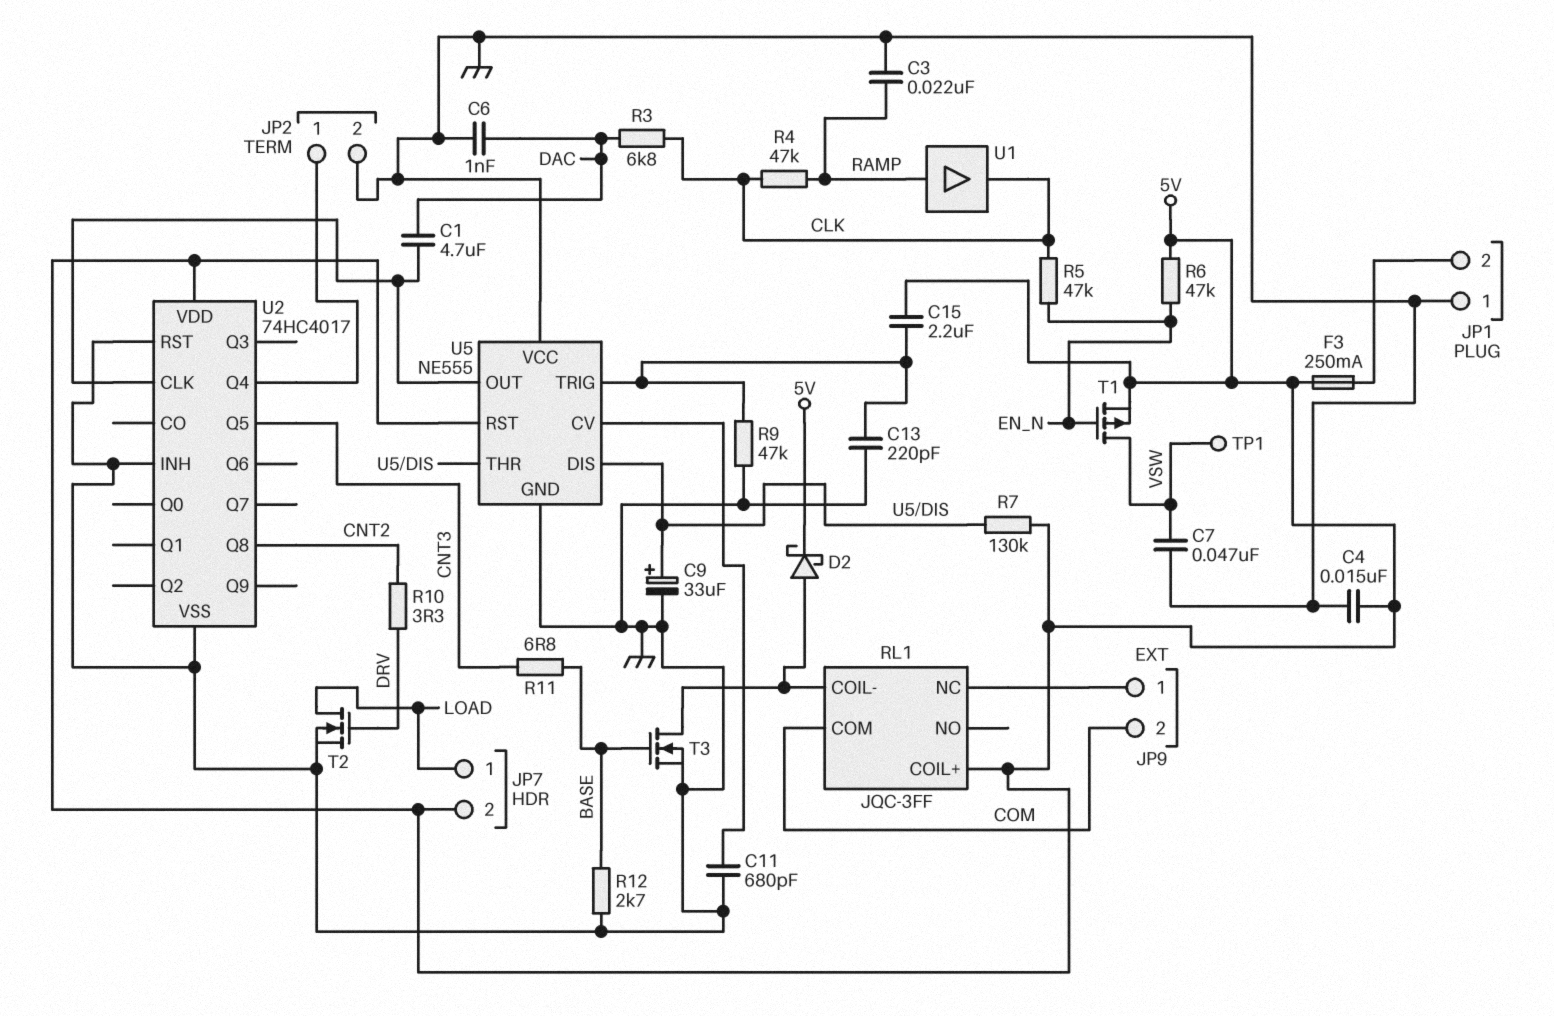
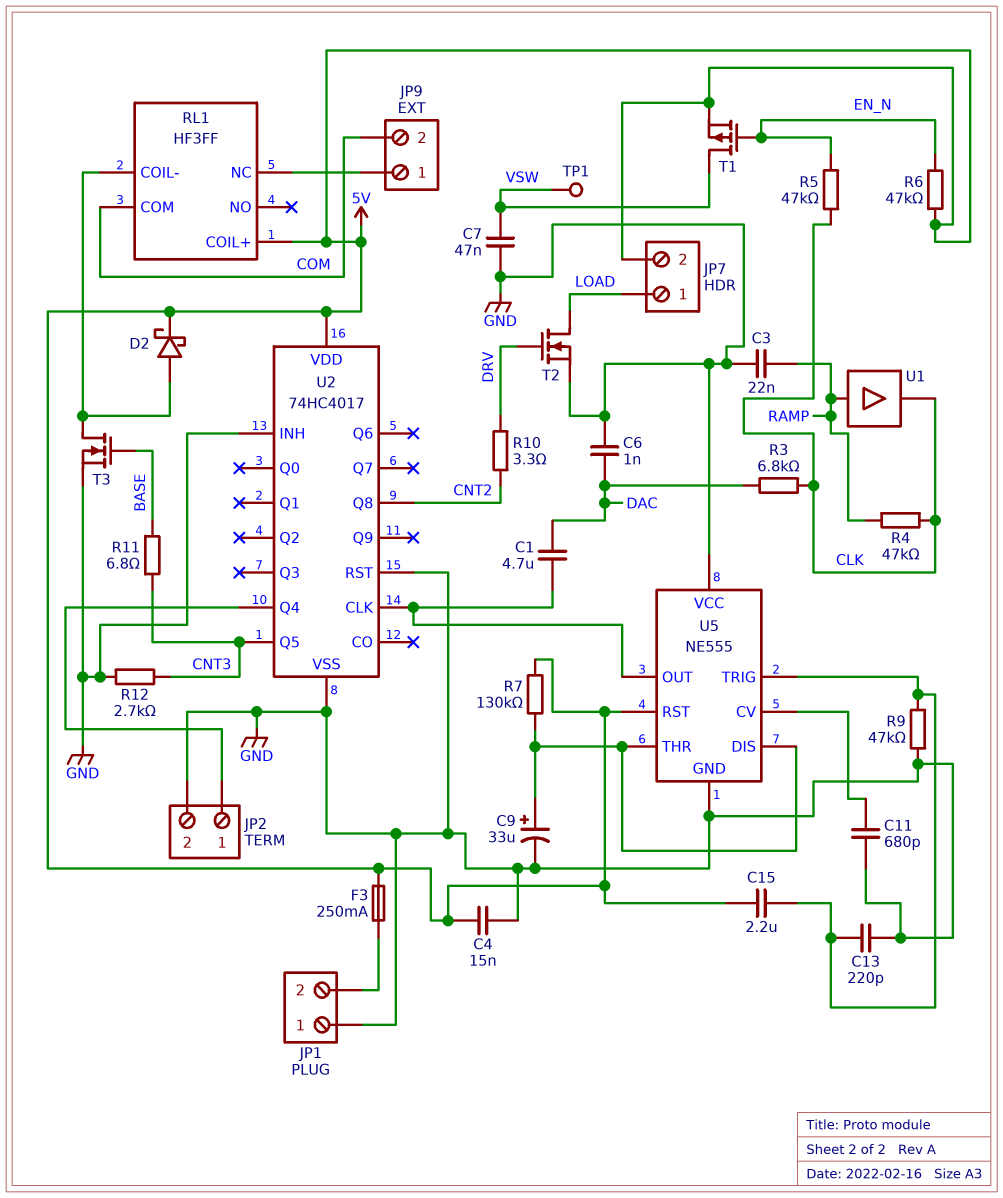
R12: 2.7k (BASE, GND) -> 2.7k (CNT3, GND)
RL1: JQC-3FF -> HF3FF

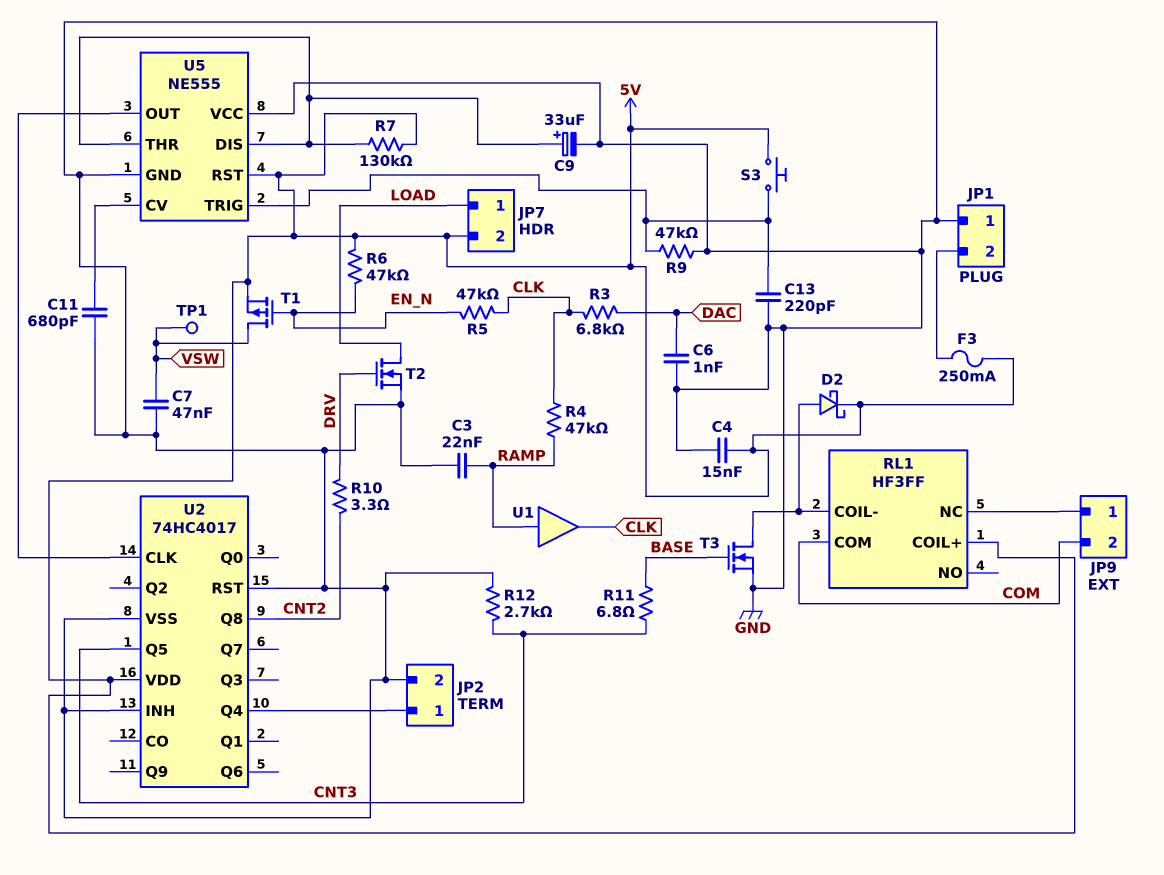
C1: 4.7uF (DAC, U2/CLK) -> none
C15: 2.2uF (5V, U5/TRIG) -> none
S3: none -> button (5V, U5/TRIG)

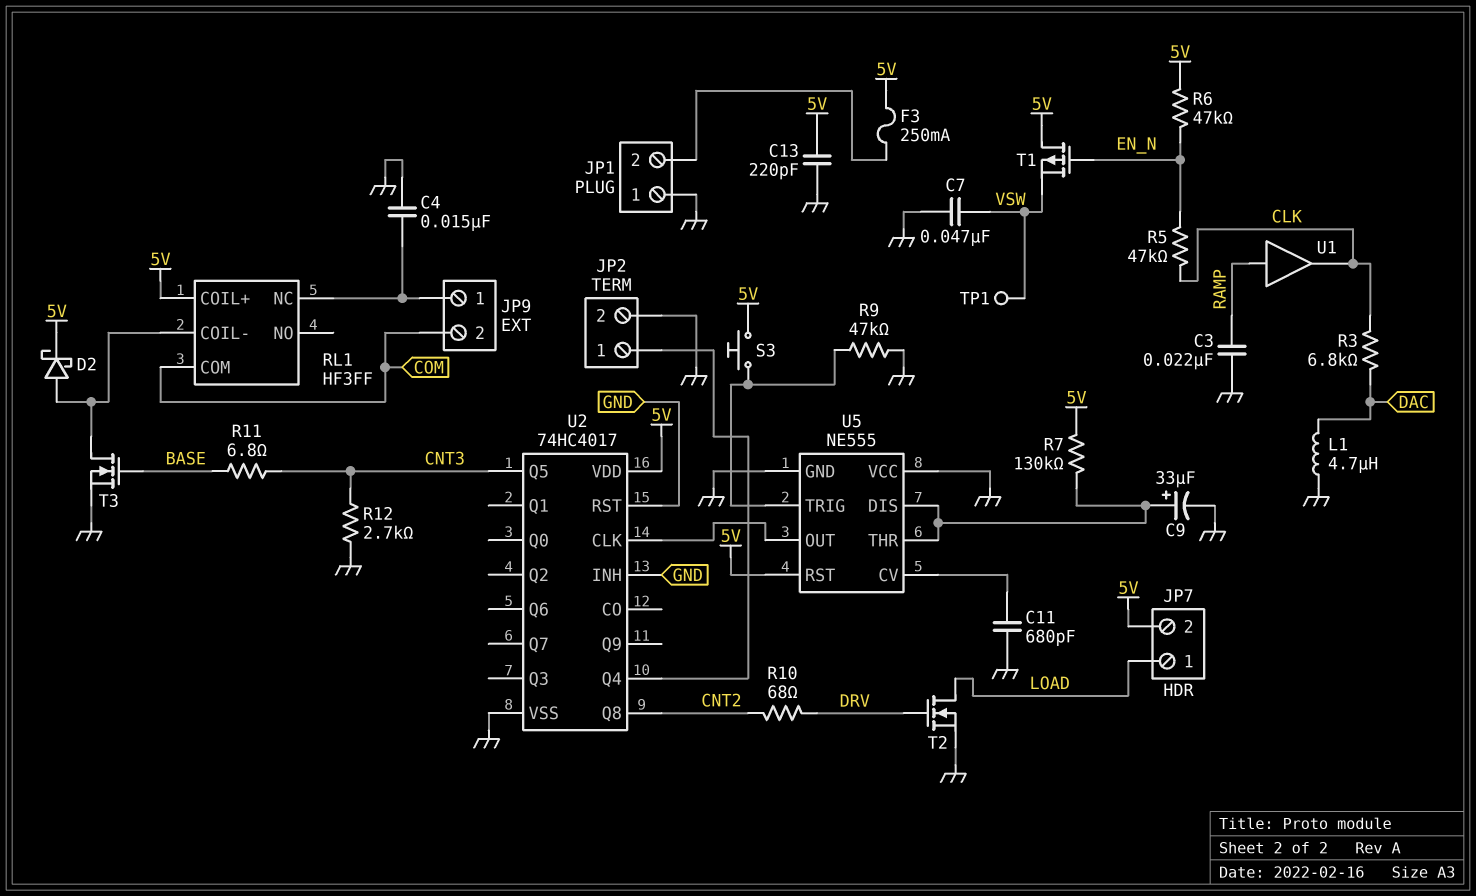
C4: 15nF (5V, GND) -> 15nF (GND, JP9/1)
C6: 1nF (DAC, GND) -> none
C13: 220pF (GND, U5/TRIG) -> 220pF (5V, GND)
L1: none -> 4.7uH (DAC, GND)
R4: 47k (CLK, RAMP) -> none
R10: 3.3 (CNT2, DRV) -> 68 (CNT2, DRV)
T1: PMOS (G EN_N, D VSW, S 5V) -> PMOS (G EN_N, D 5V, S VSW)

